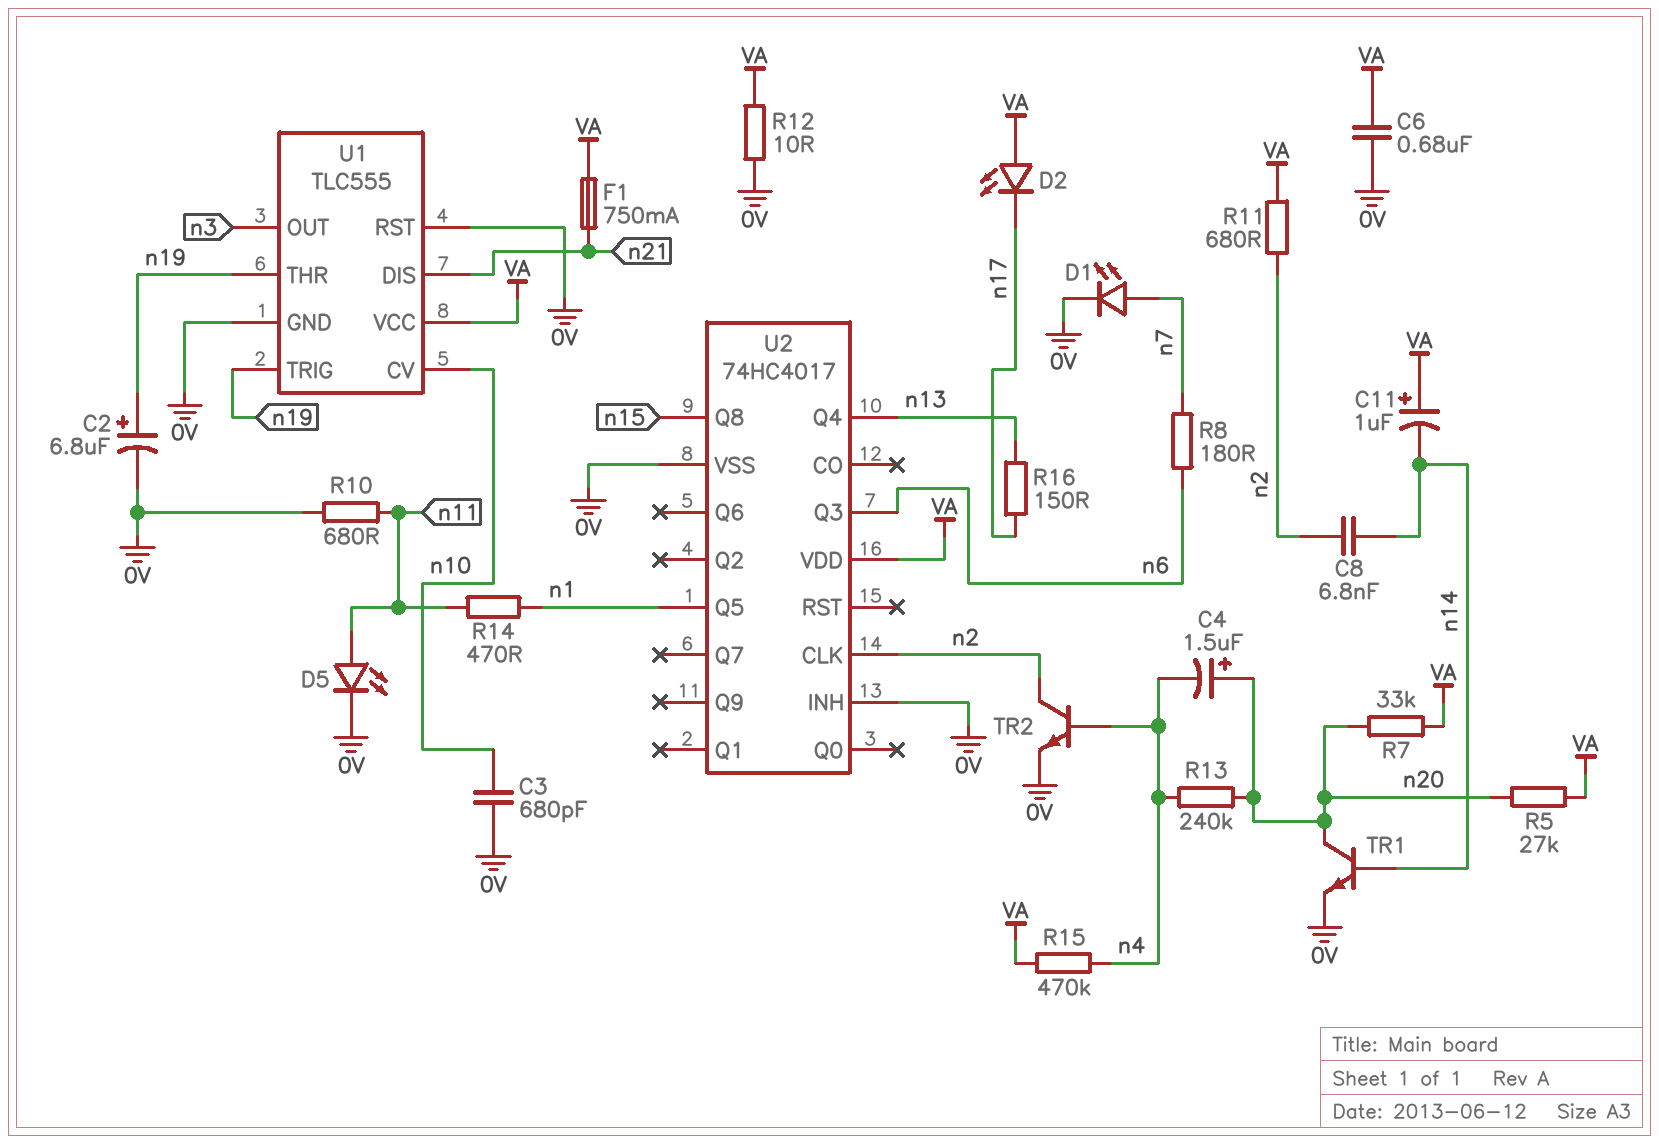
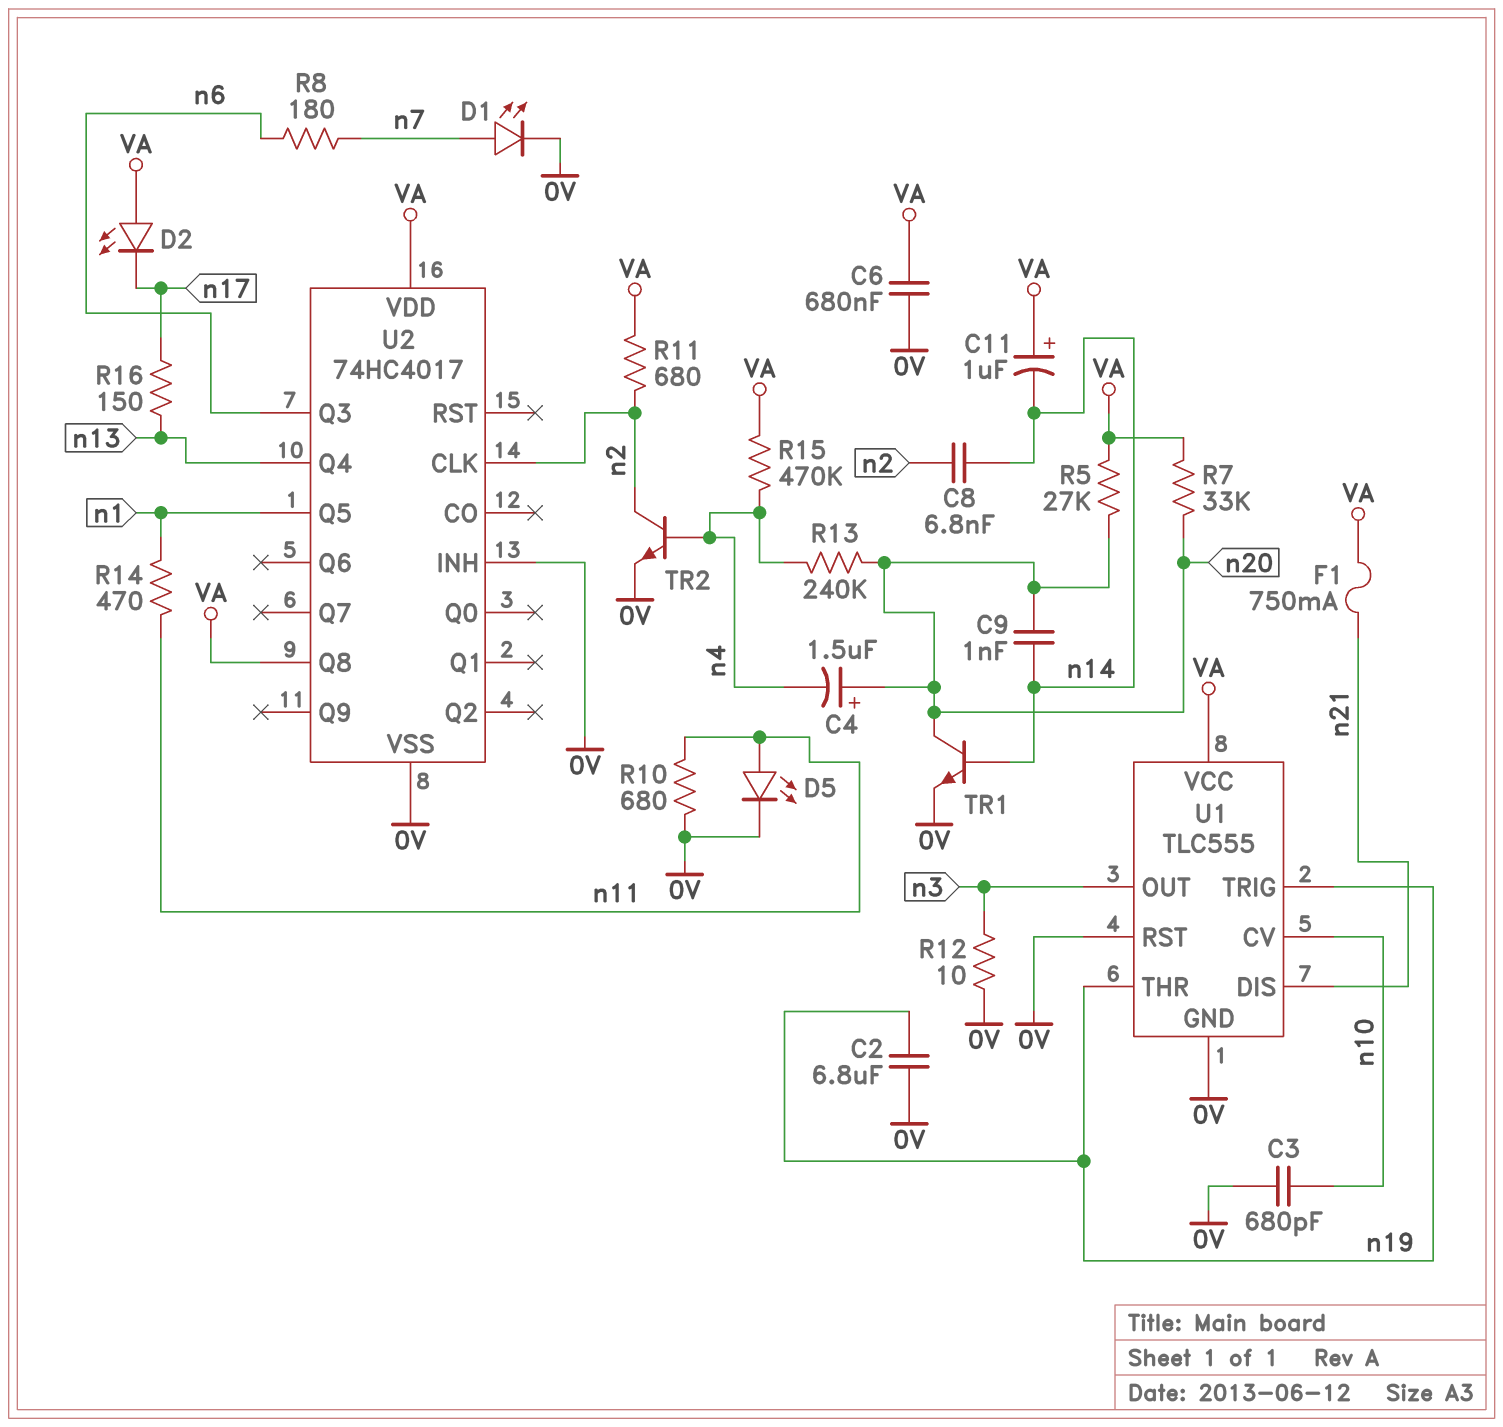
C2: 6.8uF (plus n19, minus 0V) -> 6.8uF (0V, n19)
C9: none -> 1nF (n14, n20)
R12: 10 (0V, VA) -> 10 (0V, n3)
U2 pin Q8: n15 -> VA

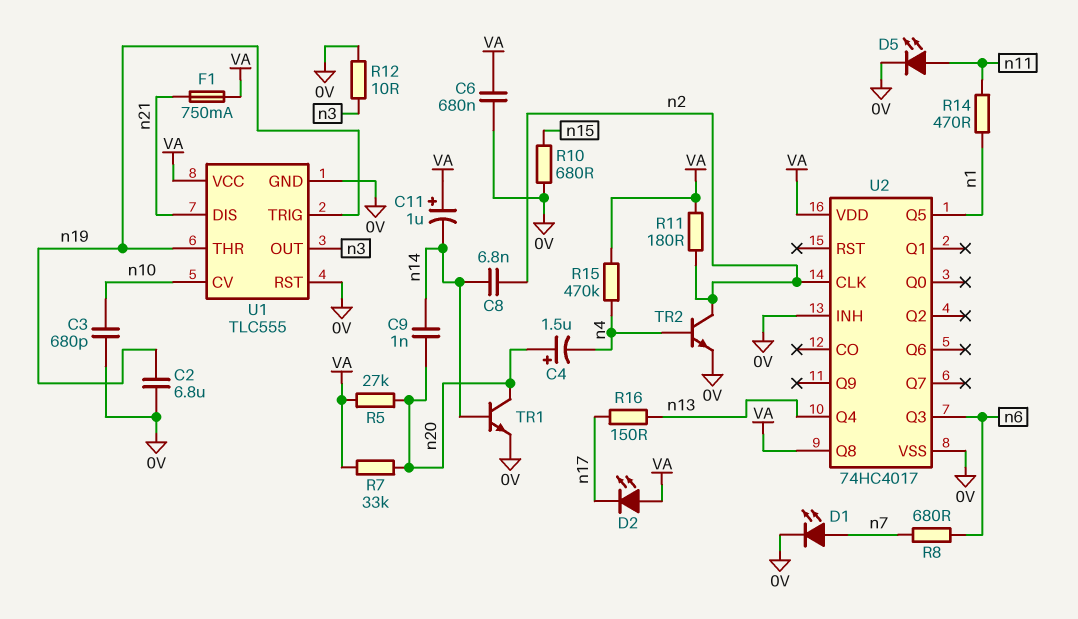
R8: 180 (n6, n7) -> 680 (n6, n7)
R10: 680 (0V, n11) -> 680 (0V, n15)
R11: 680 (VA, n2) -> 180 (VA, n2)
R13: 240k (n4, n20) -> none

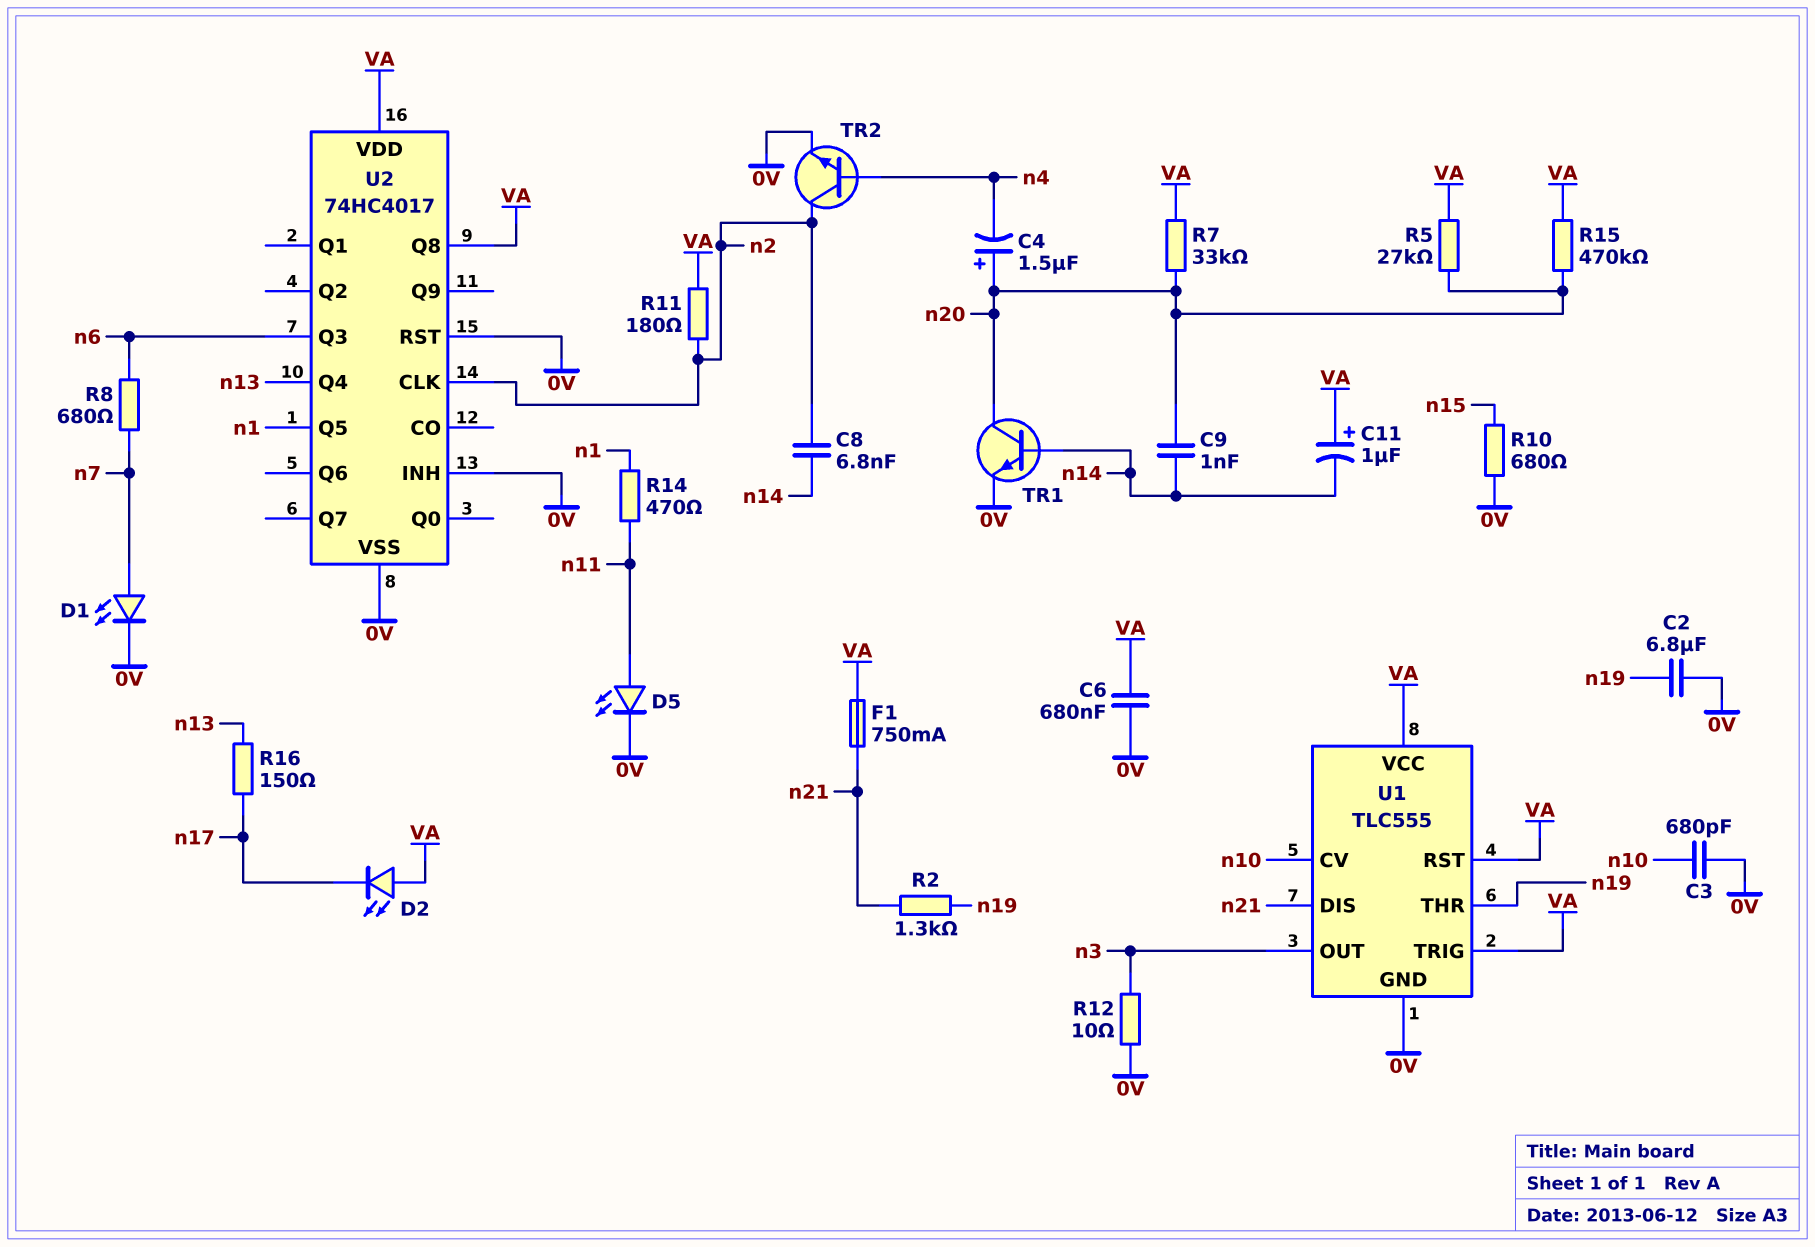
R2: none -> 1.3k (n19, n21)
R15: 470k (VA, n4) -> 470k (VA, n20)
U1 pin RST: 0V -> VA
U1 pin TRIG: n19 -> VA
U2 pin RST: none -> 0V

